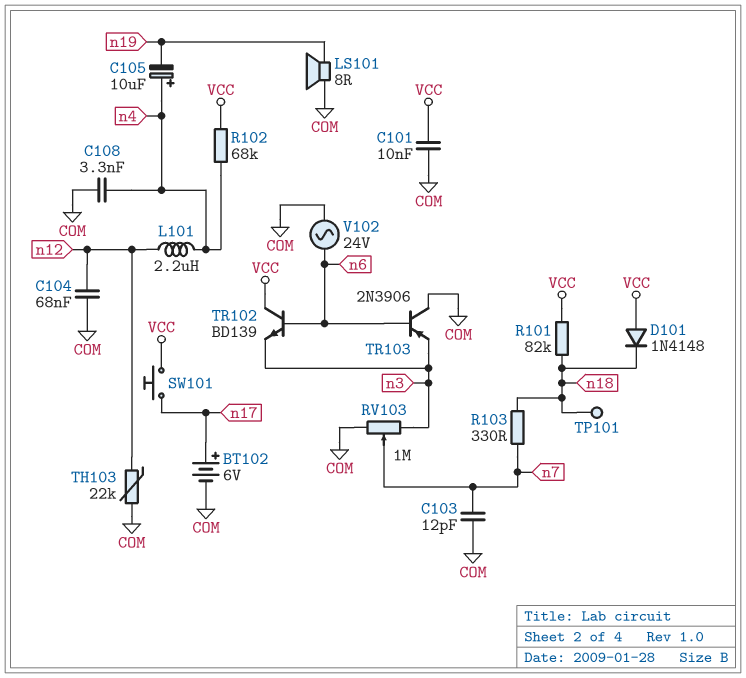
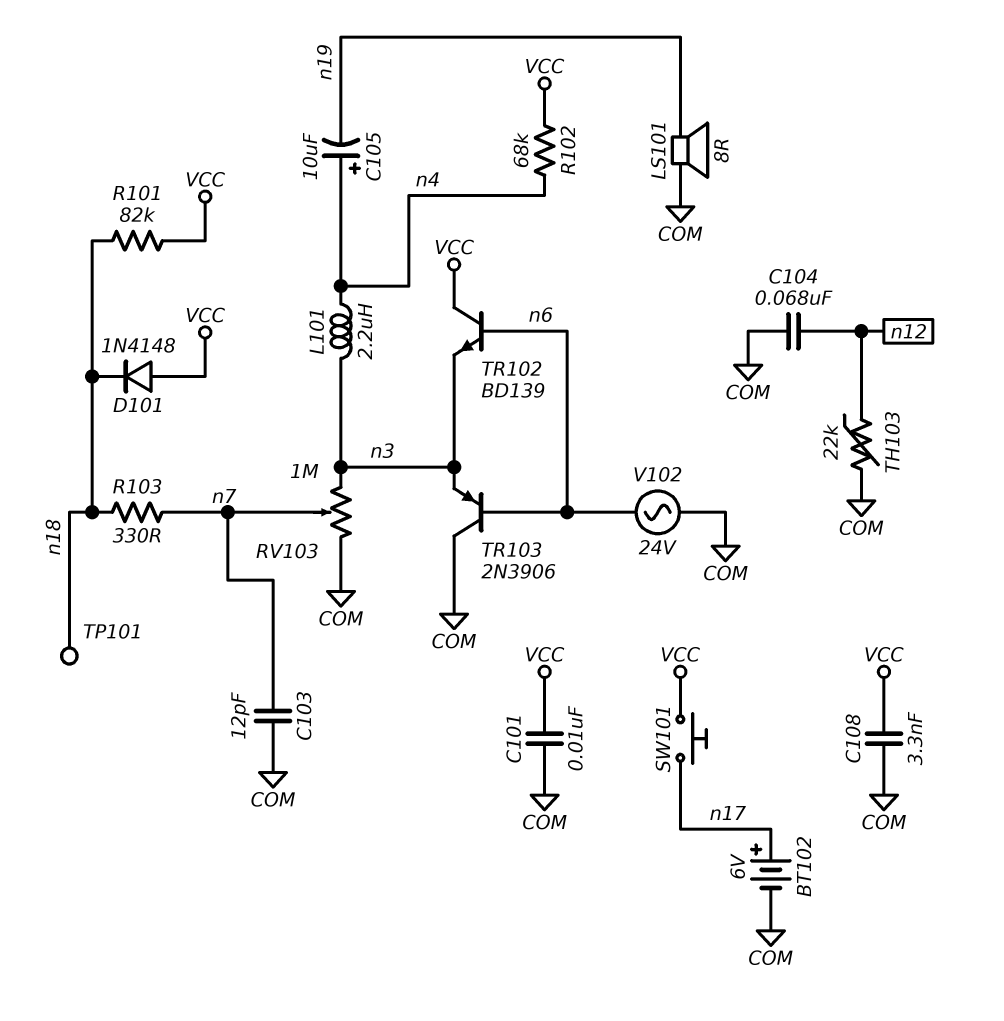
C108: 3.3nF (COM, n4) -> 3.3nF (COM, VCC)
L101: 2.2uH (n4, n12) -> 2.2uH (n3, n4)

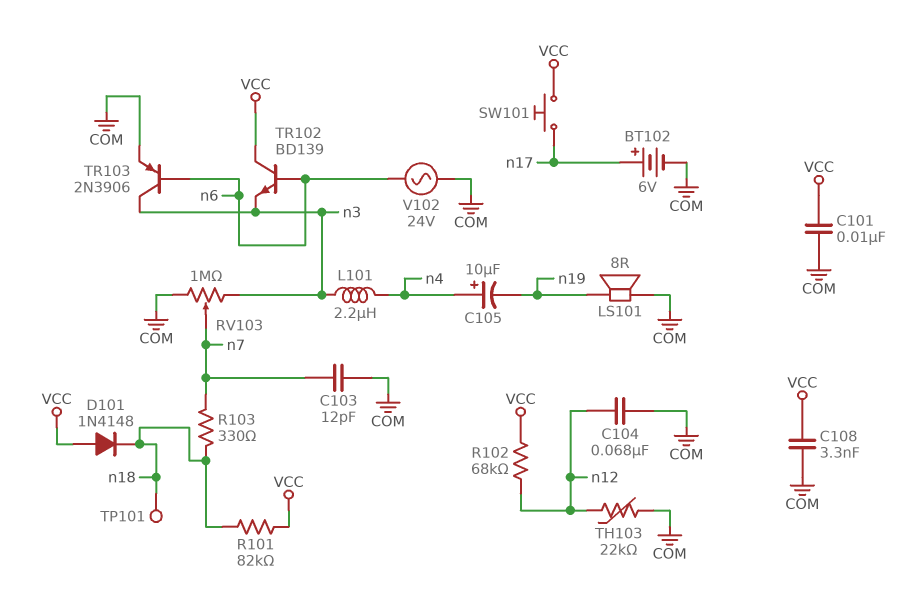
R102: 68k (VCC, n4) -> 68k (VCC, n12)
TR103: PNP 2N3906 (B n6, C COM, E n3) -> PNP 2N3906 (B n6, C n3, E COM)

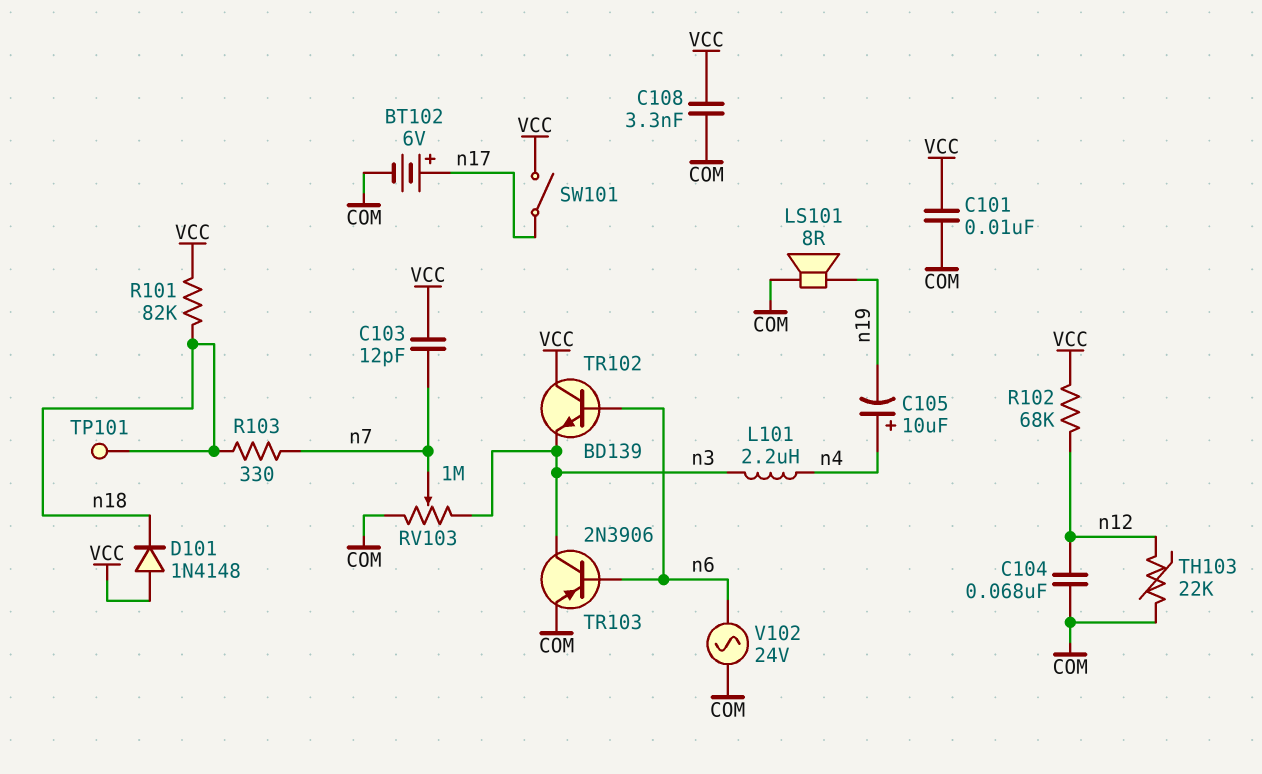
C103: 12pF (COM, n7) -> 12pF (VCC, n7)
SW101: button (VCC, n17) -> switch (VCC, n17)

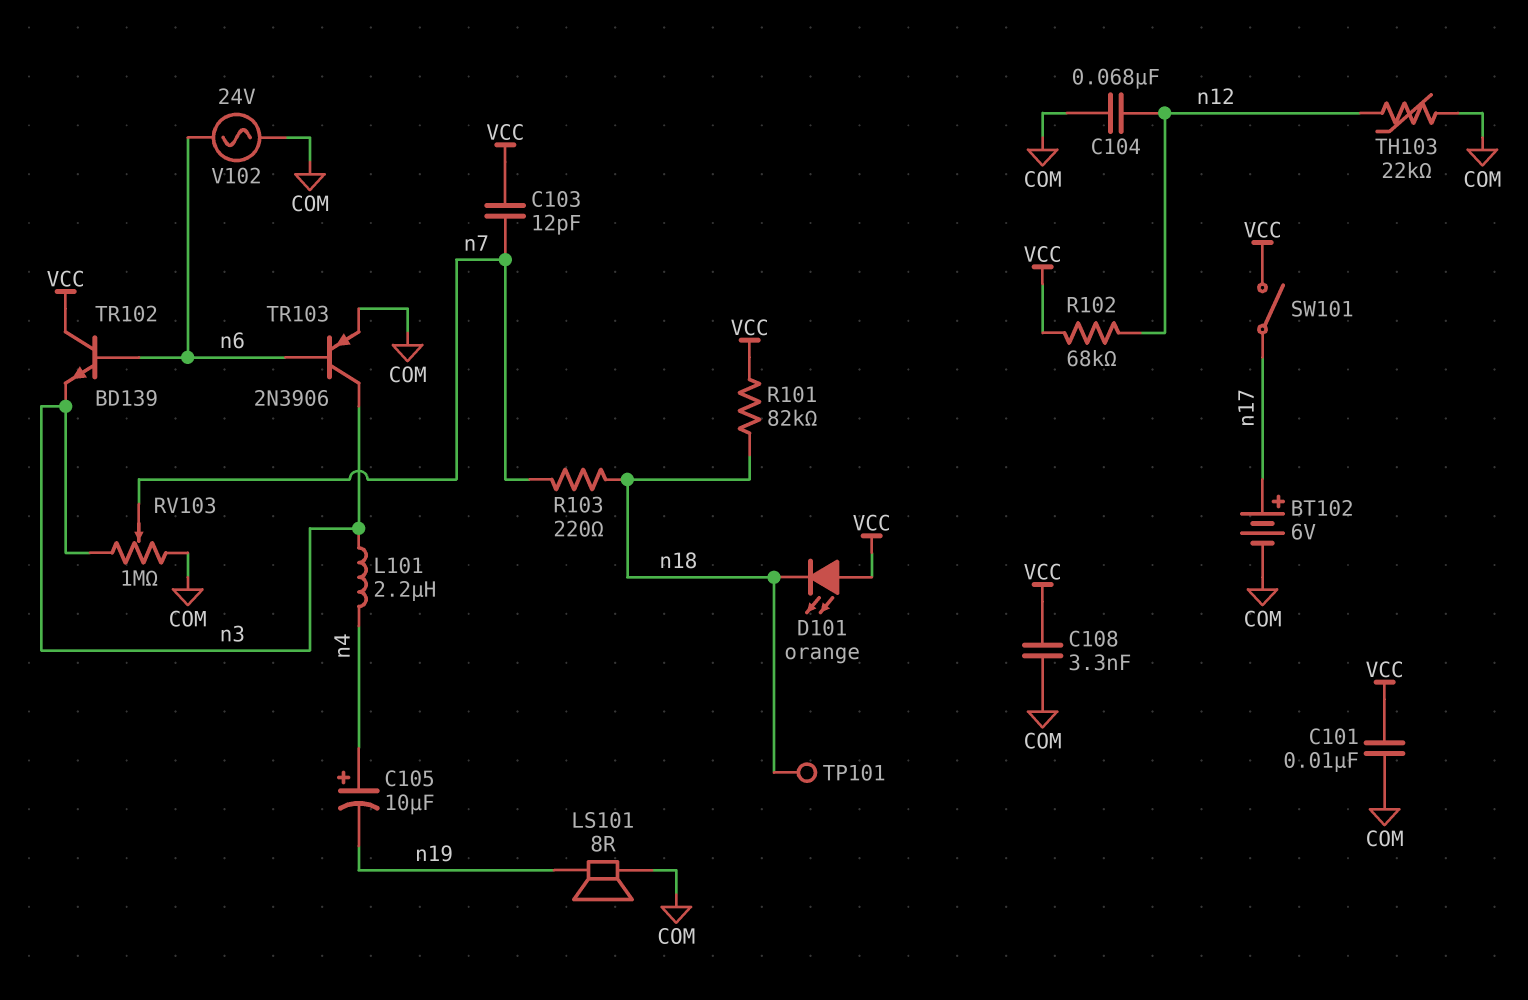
D101: diode 1N4148 (A VCC, K n18) -> LED orange (A VCC, K n18)
R103: 330 (n7, n18) -> 220 (n7, n18)

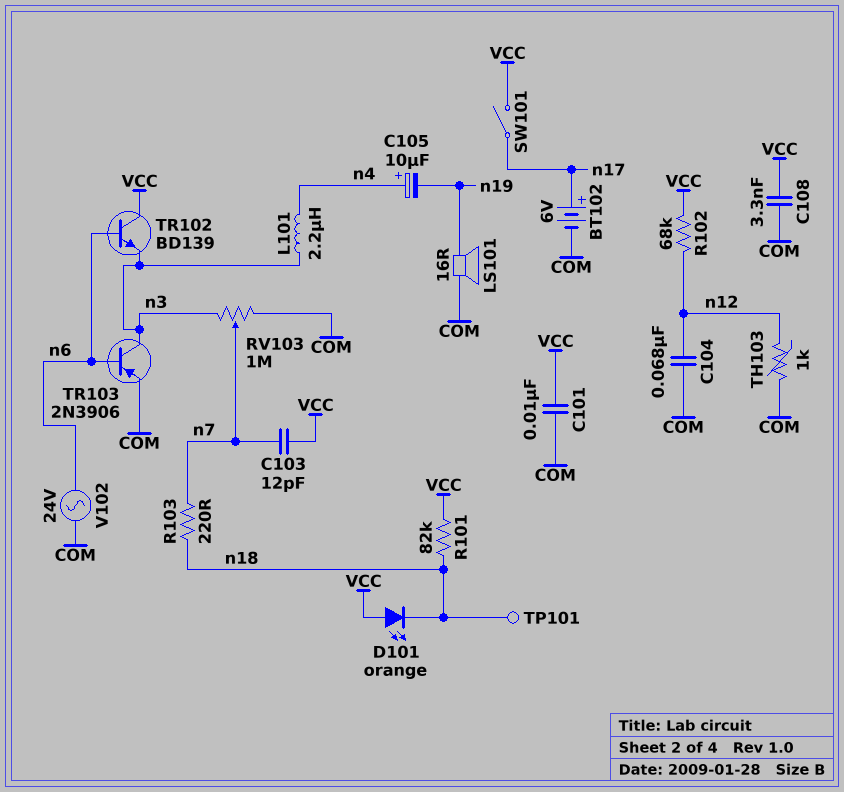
LS101: speaker 8R (COM, n19) -> speaker 16R (COM, n19)
TH103: 22k (COM, n12) -> 1k (COM, n12)

